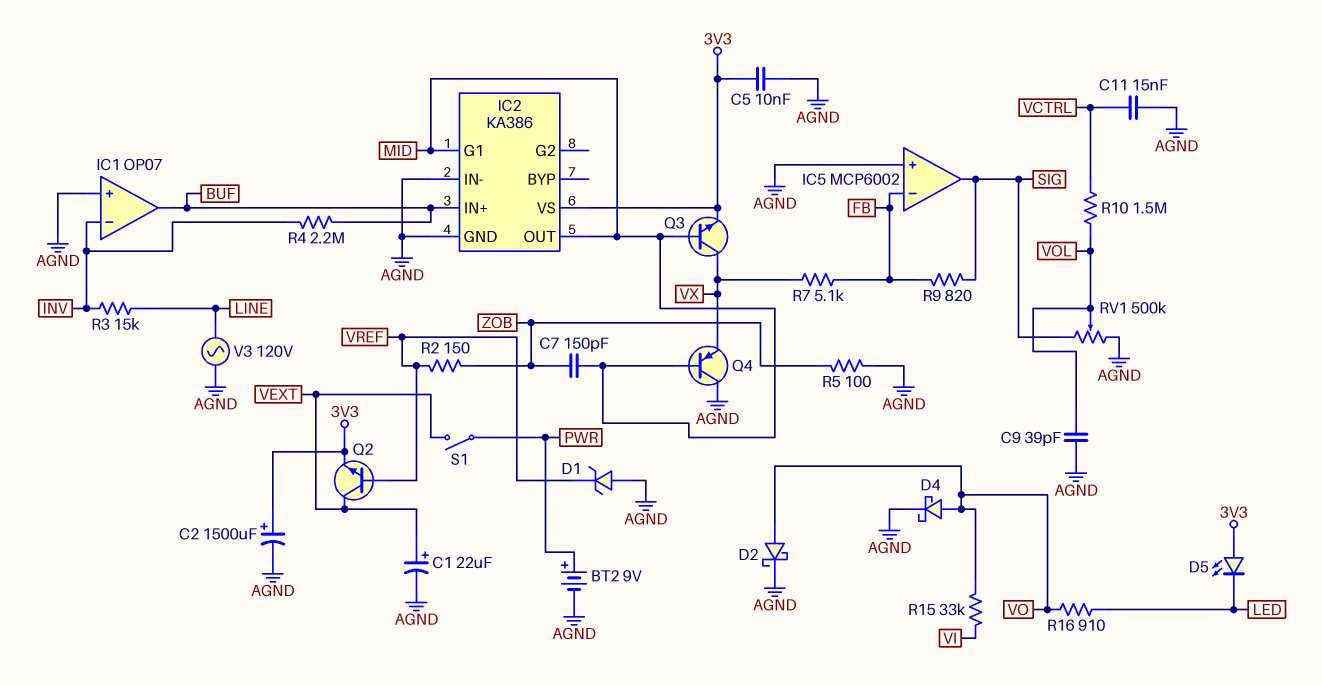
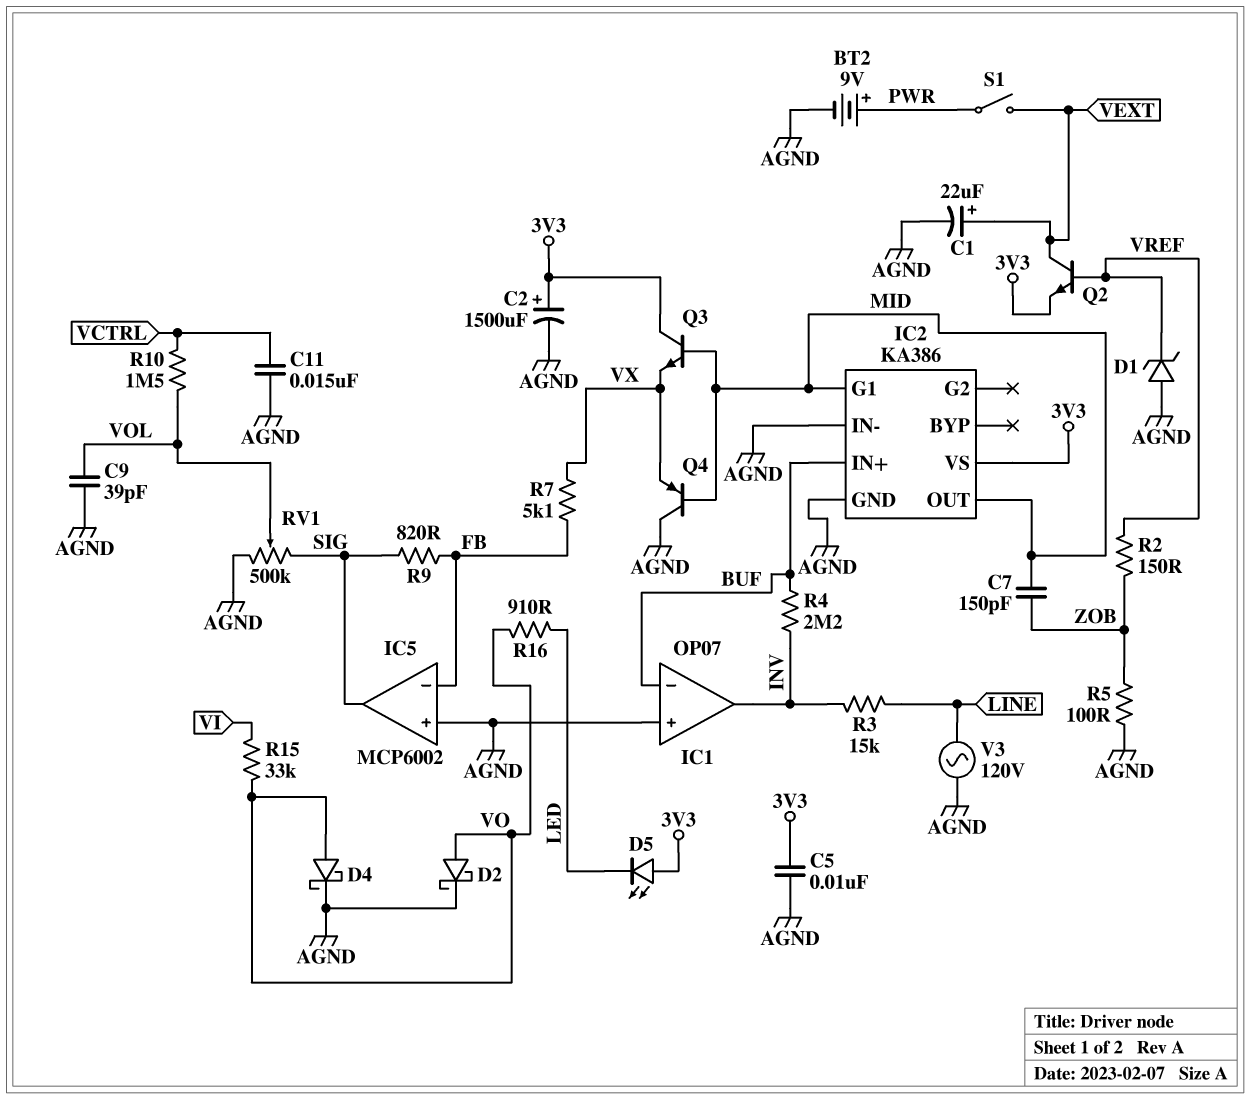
IC1 pin in-: INV -> BUF
IC1 pin out: BUF -> INV
Q3: NPN (B MID, C VX, E 3V3) -> NPN (B MID, C 3V3, E VX)

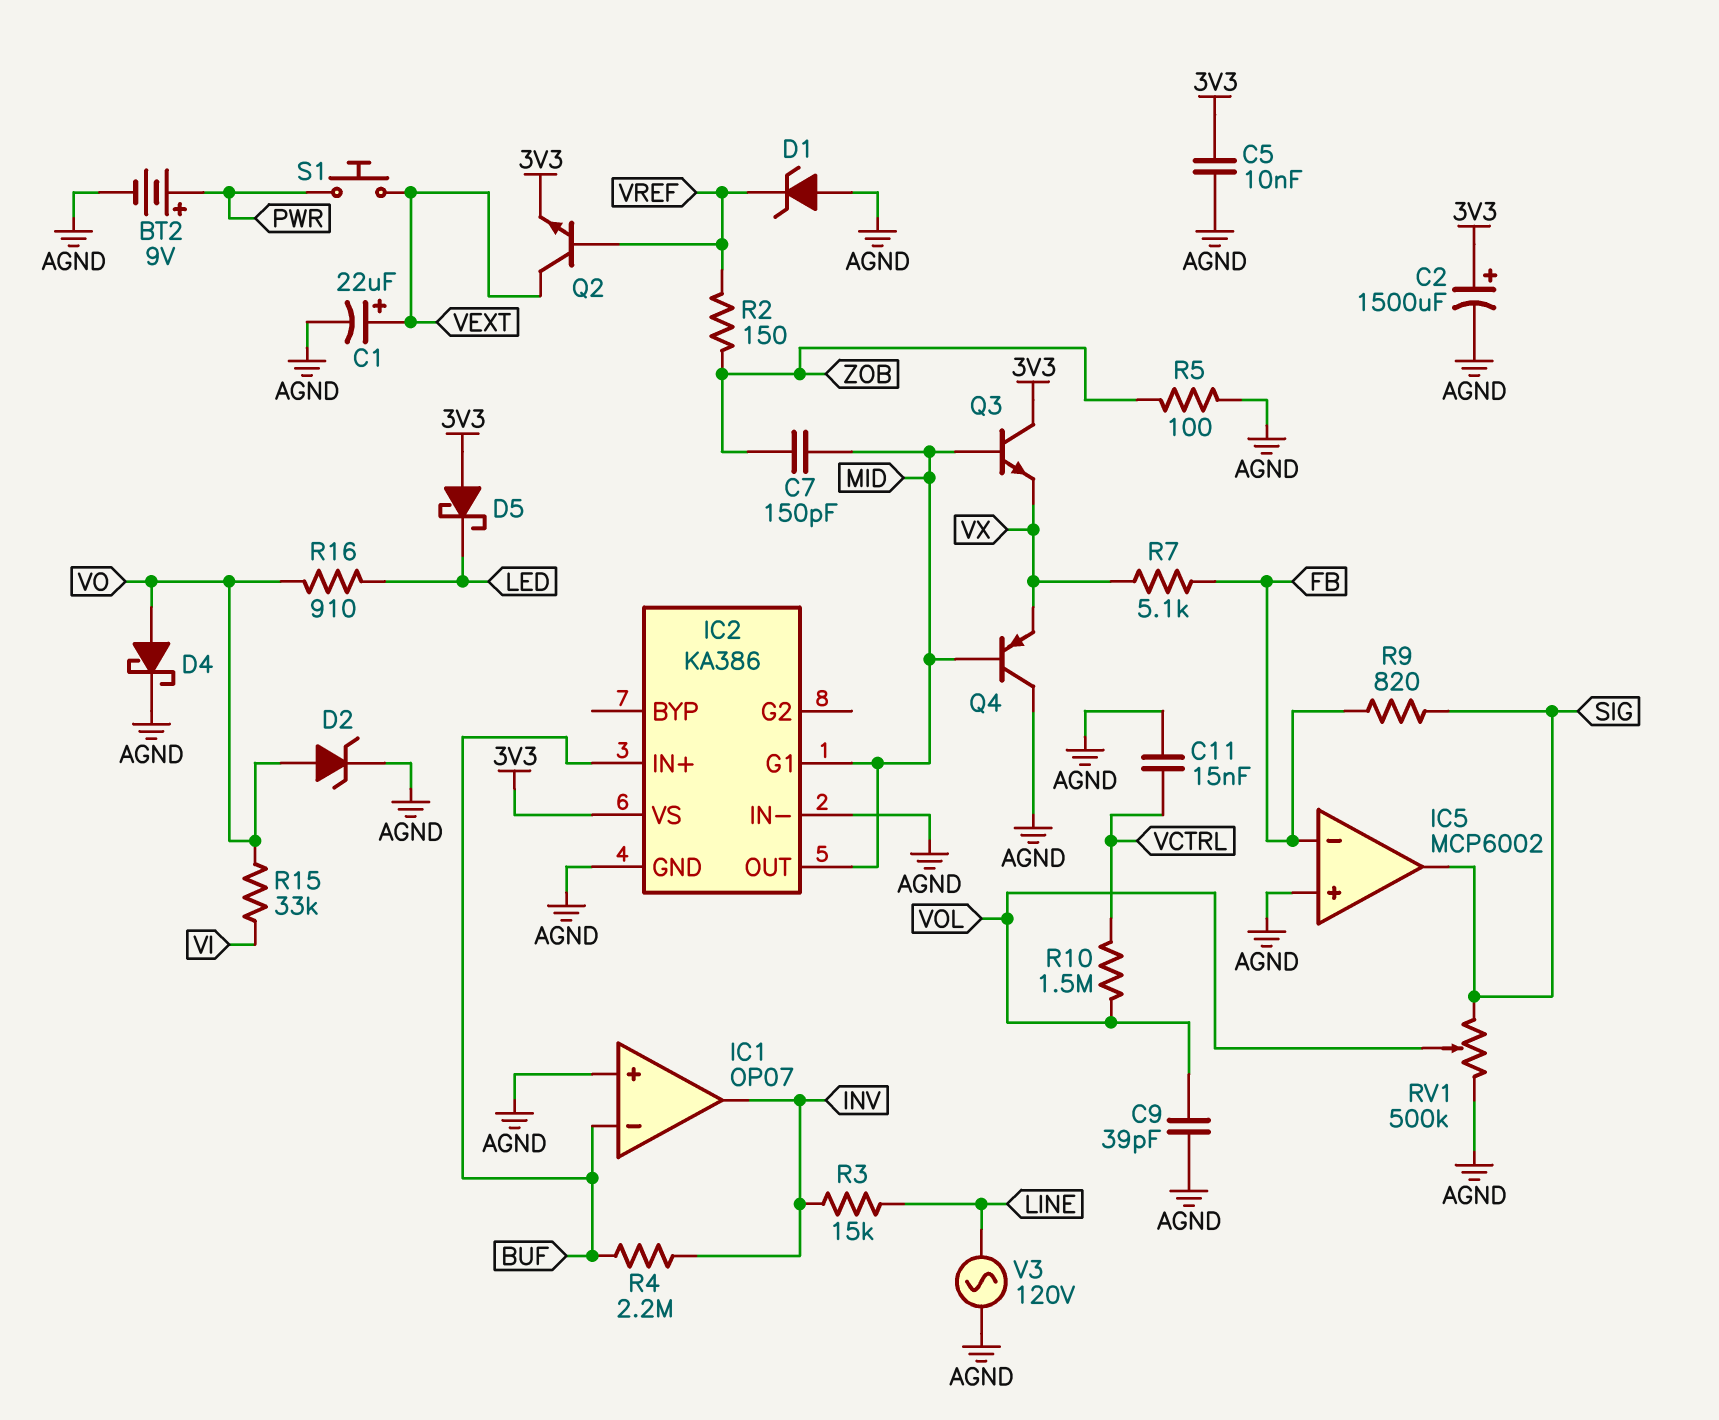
D2: schottky (A VO, K AGND) -> zener (A VO, K AGND)
D5: LED (A 3V3, K LED) -> schottky (A 3V3, K LED)
S1: switch (PWR, VEXT) -> button (PWR, VEXT)

